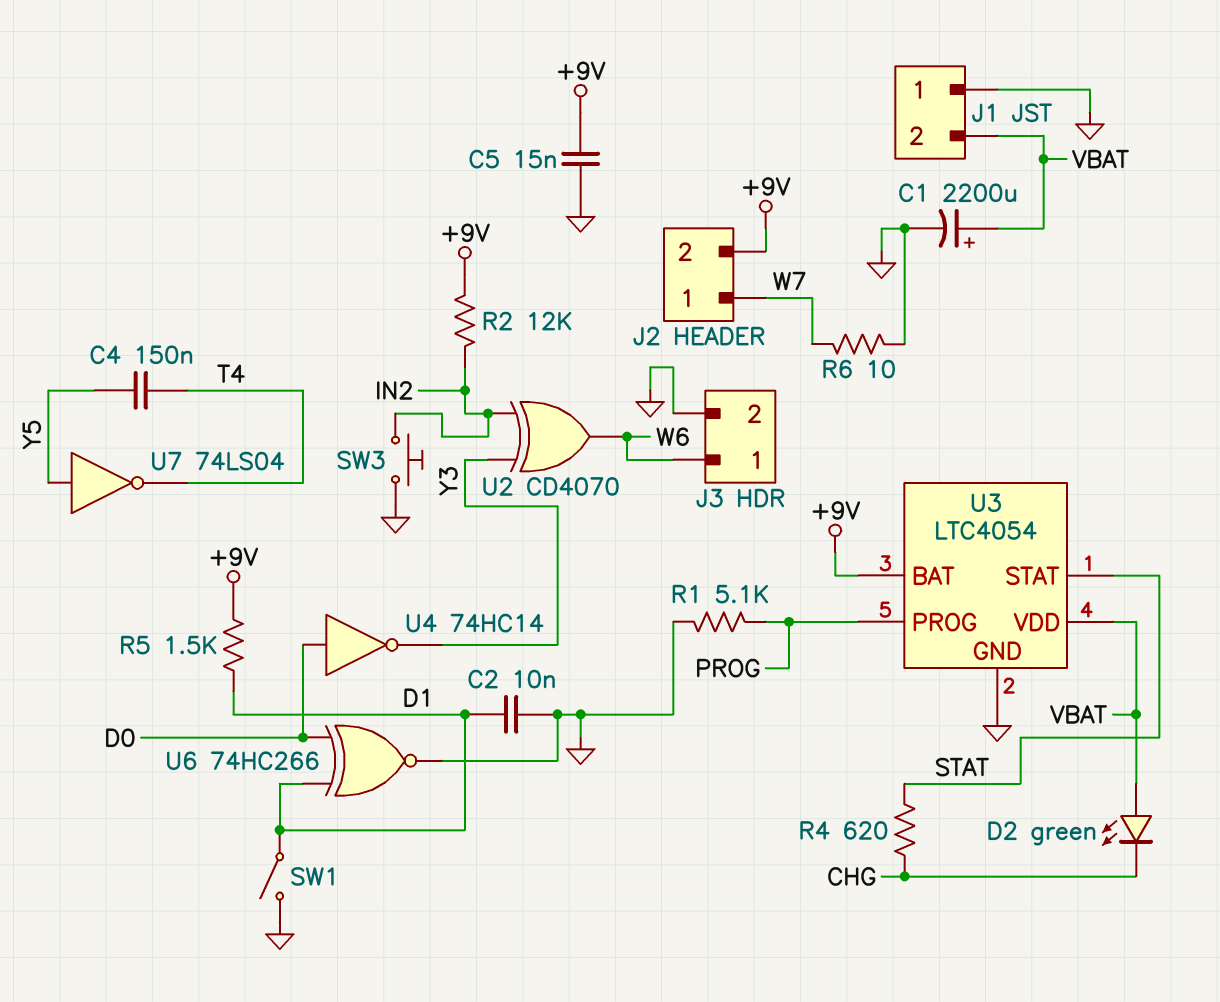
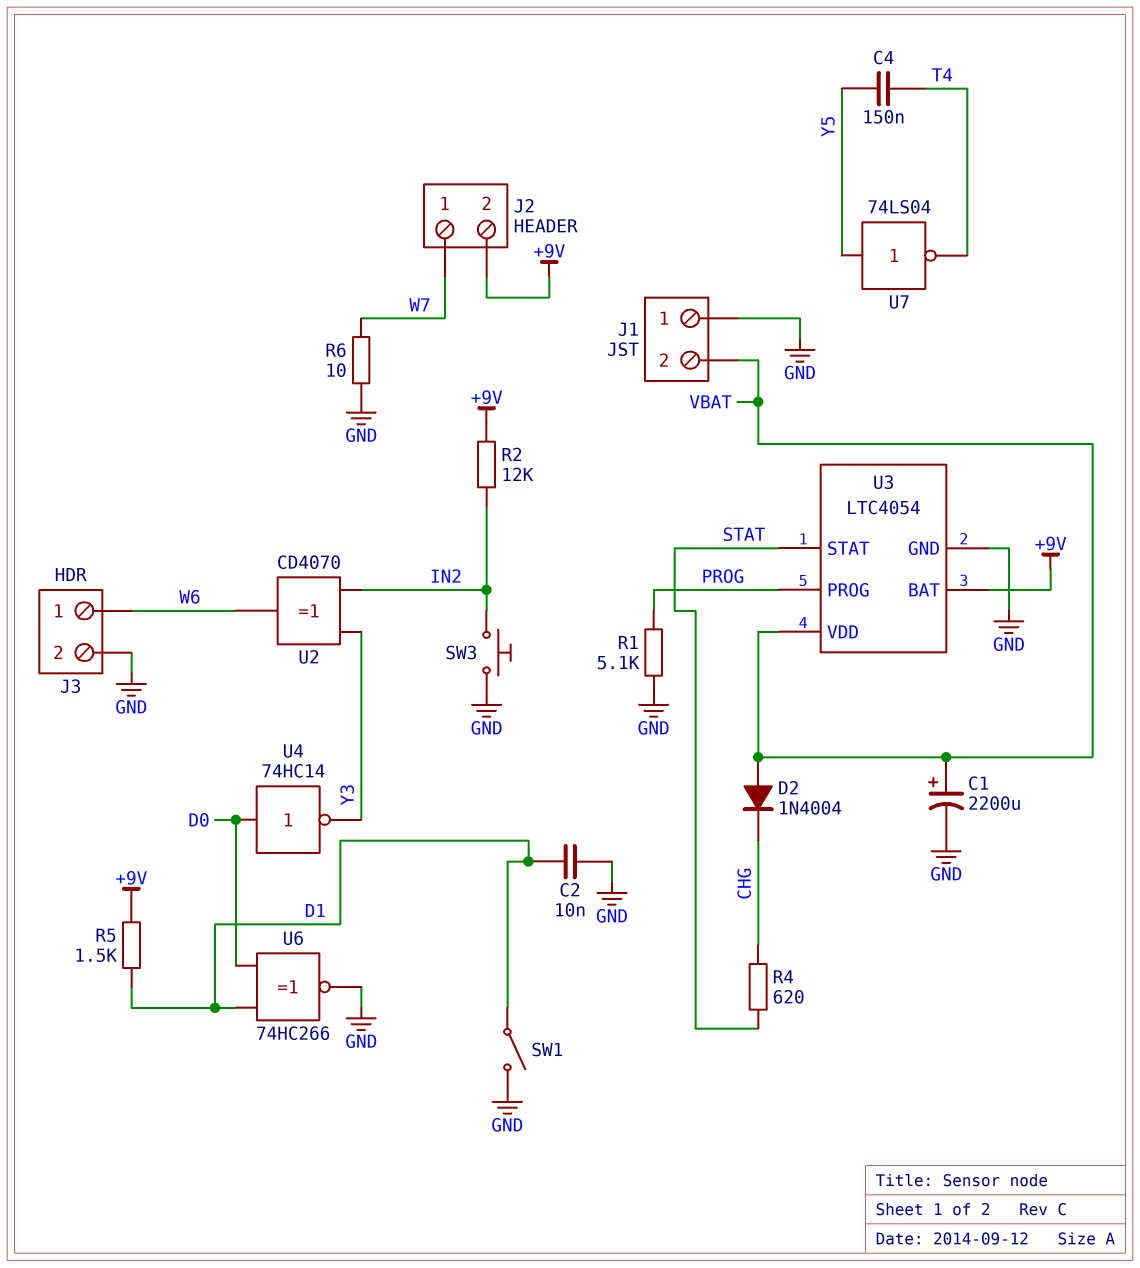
C5: 15nF (+9V, GND) -> none
D2: LED green (A VBAT, K CHG) -> diode 1N4004 (A VBAT, K CHG)

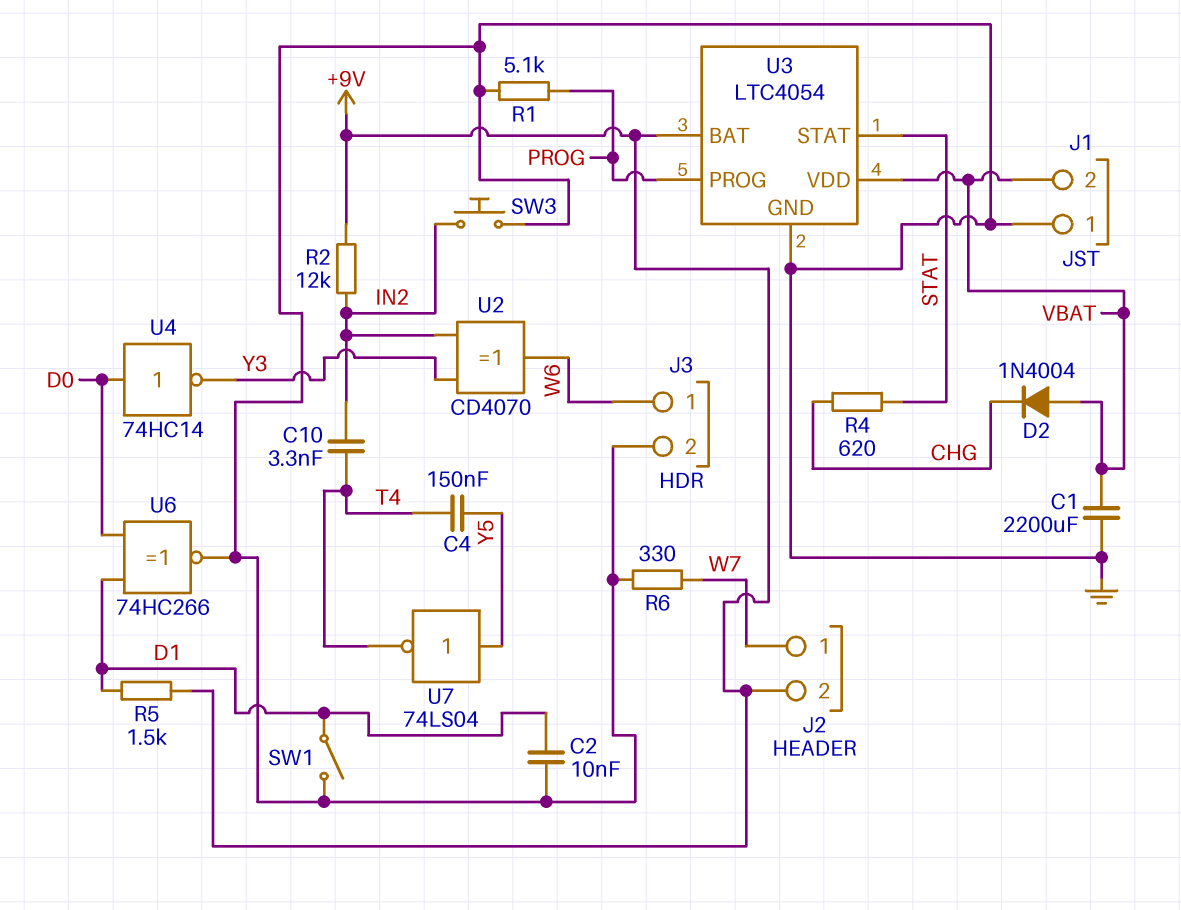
C1: 2200uF (plus VBAT, minus GND) -> 2200uF (GND, VBAT)
C10: none -> 3.3nF (IN2, T4)
R6: 10 (GND, W7) -> 330 (GND, W7)

